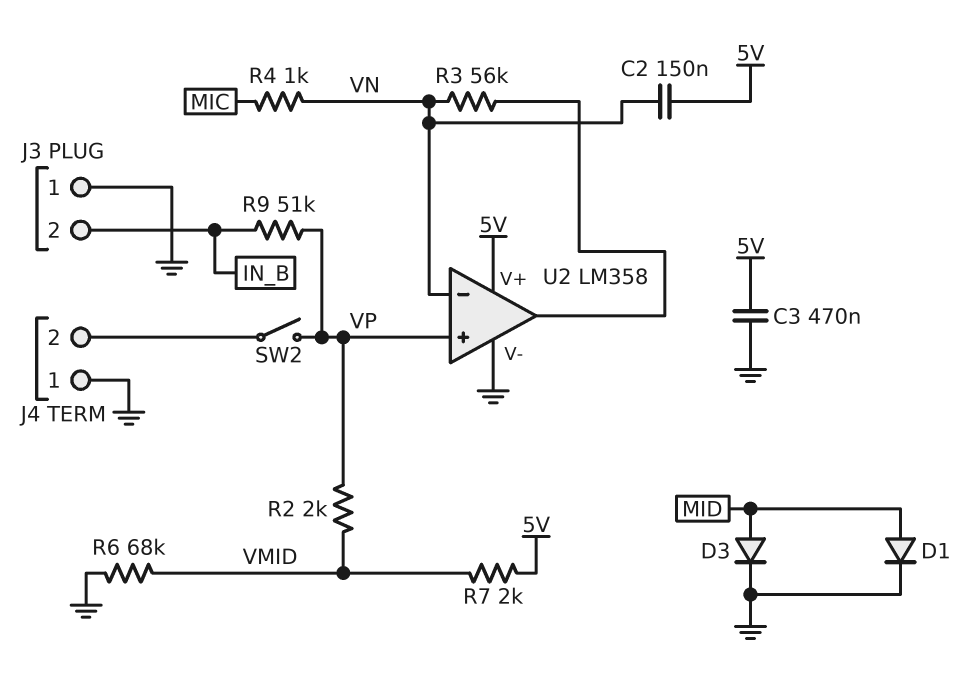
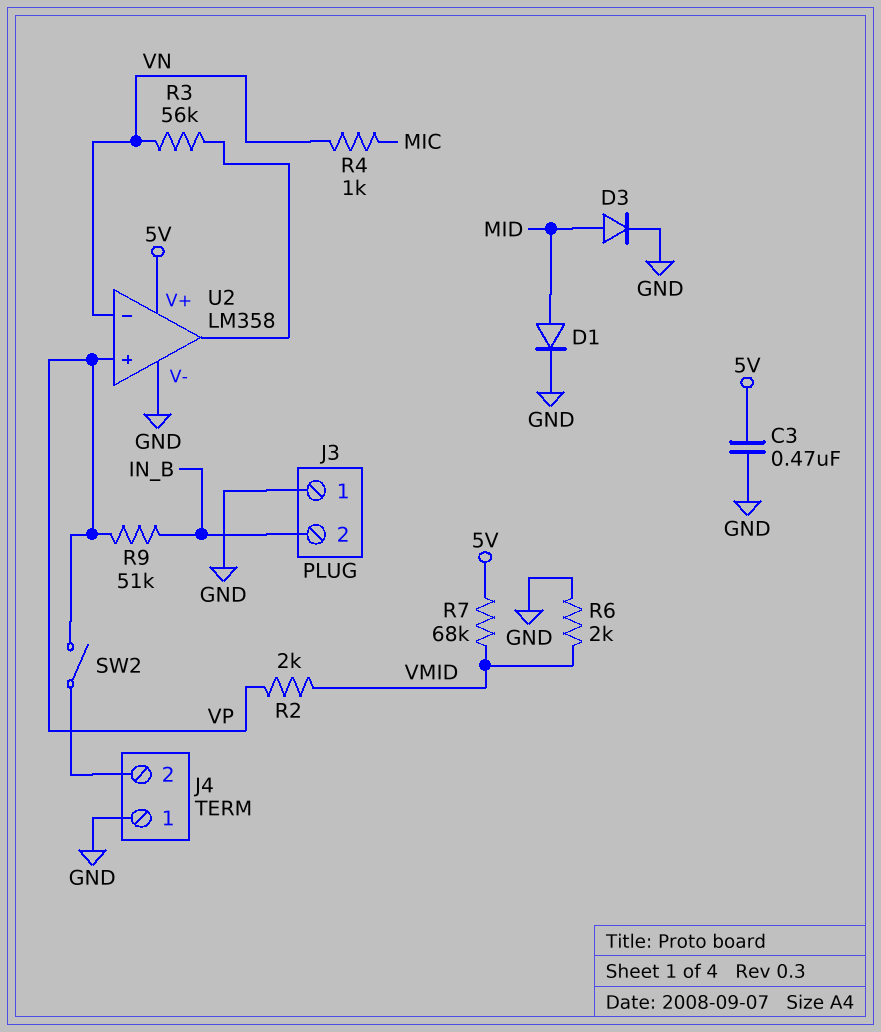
C2: 150nF (5V, VN) -> none
R6: 68k (GND, VMID) -> 2k (GND, VMID)
R7: 2k (5V, VMID) -> 68k (5V, VMID)

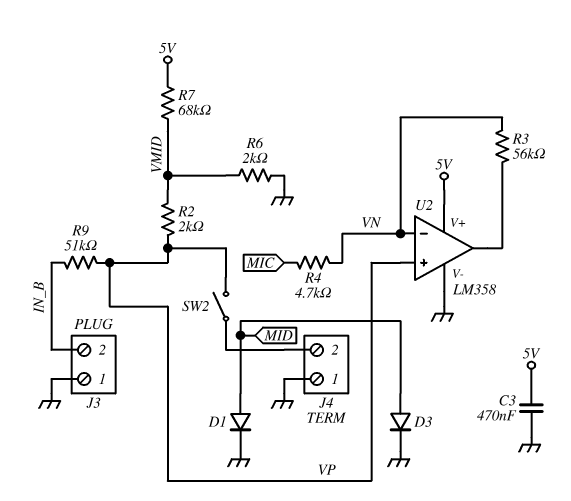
R4: 1k (MIC, VN) -> 4.7k (MIC, VN)

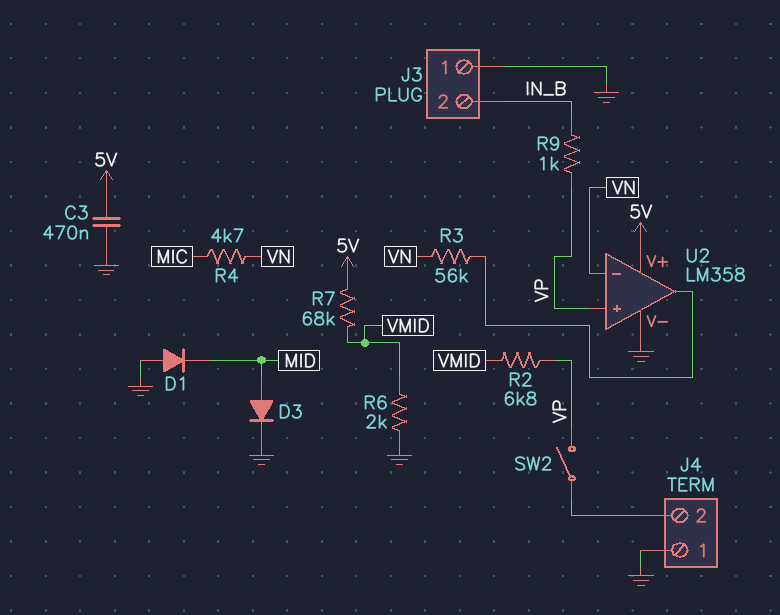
D1: diode (A MID, K GND) -> diode (A GND, K MID)
R2: 2k (VMID, VP) -> 6.8k (VMID, VP)
R9: 51k (IN_B, VP) -> 1k (IN_B, VP)

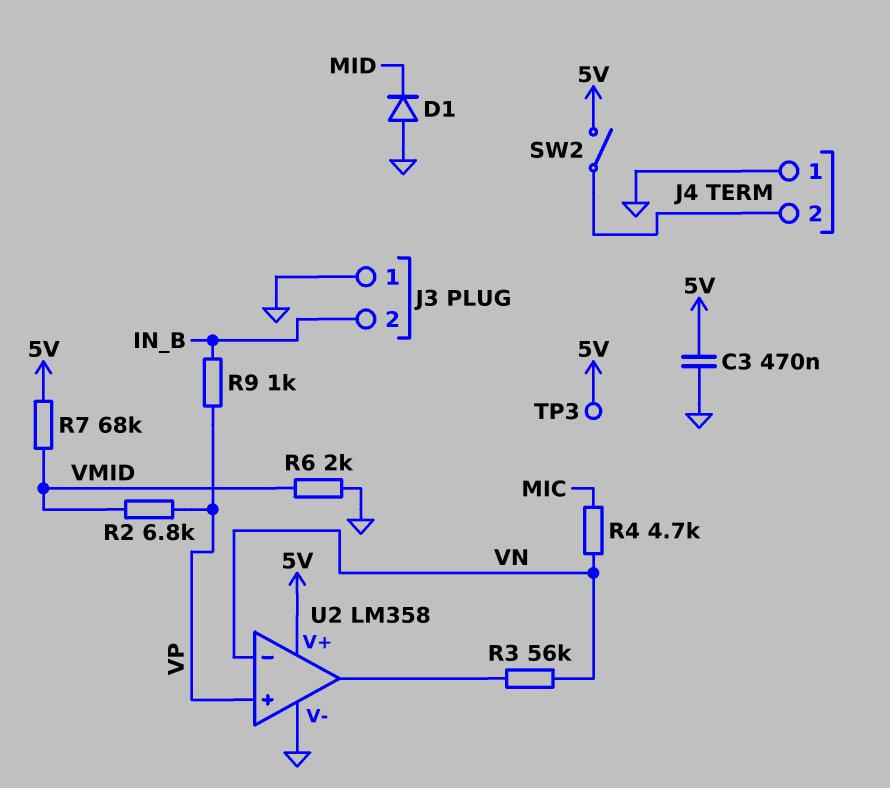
D3: diode (A MID, K GND) -> none
SW2: switch (J4/2, VP) -> switch (5V, J4/2)
TP3: none -> test point (5V)

